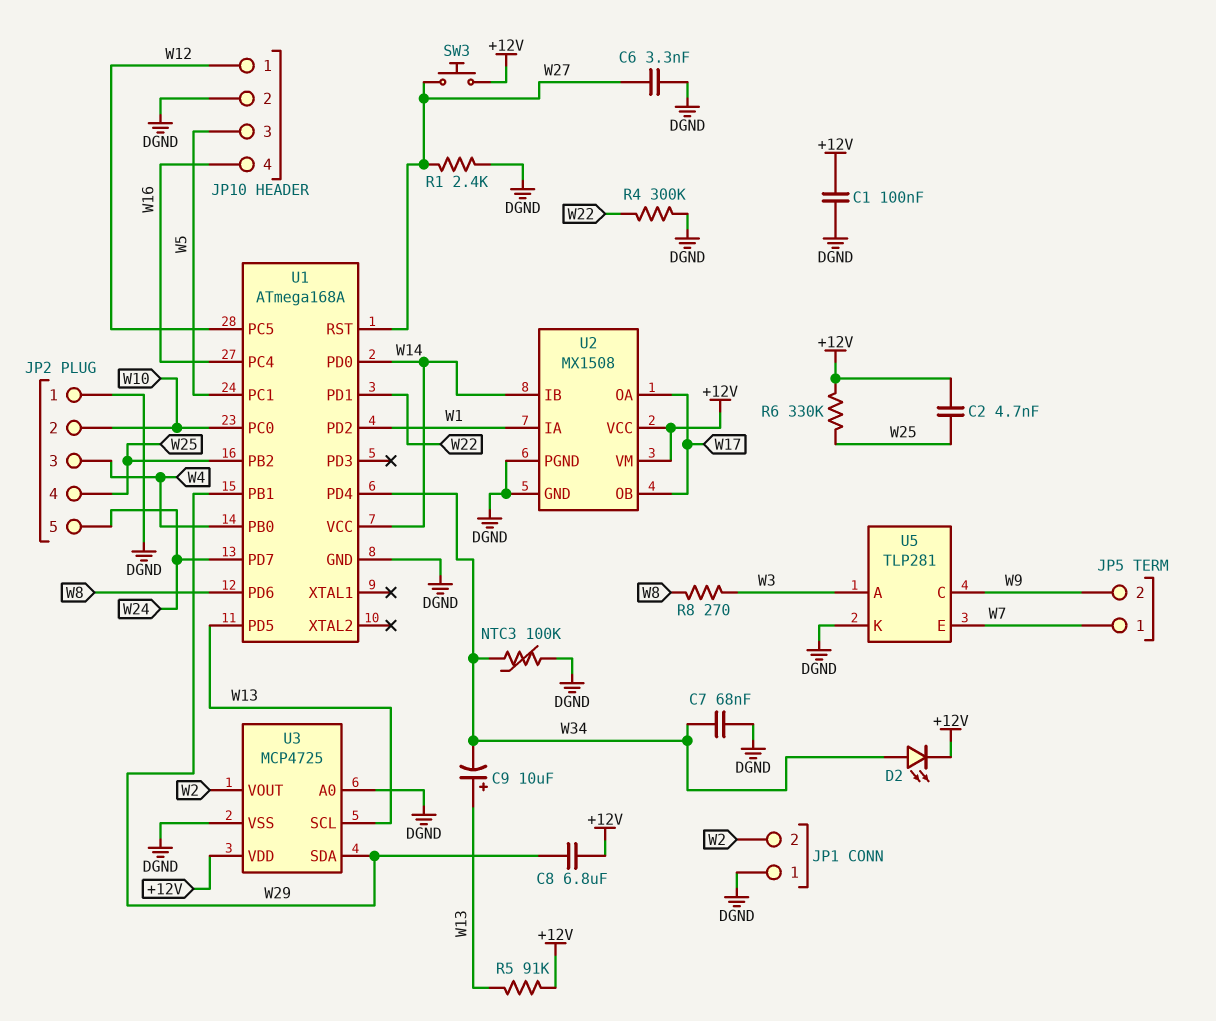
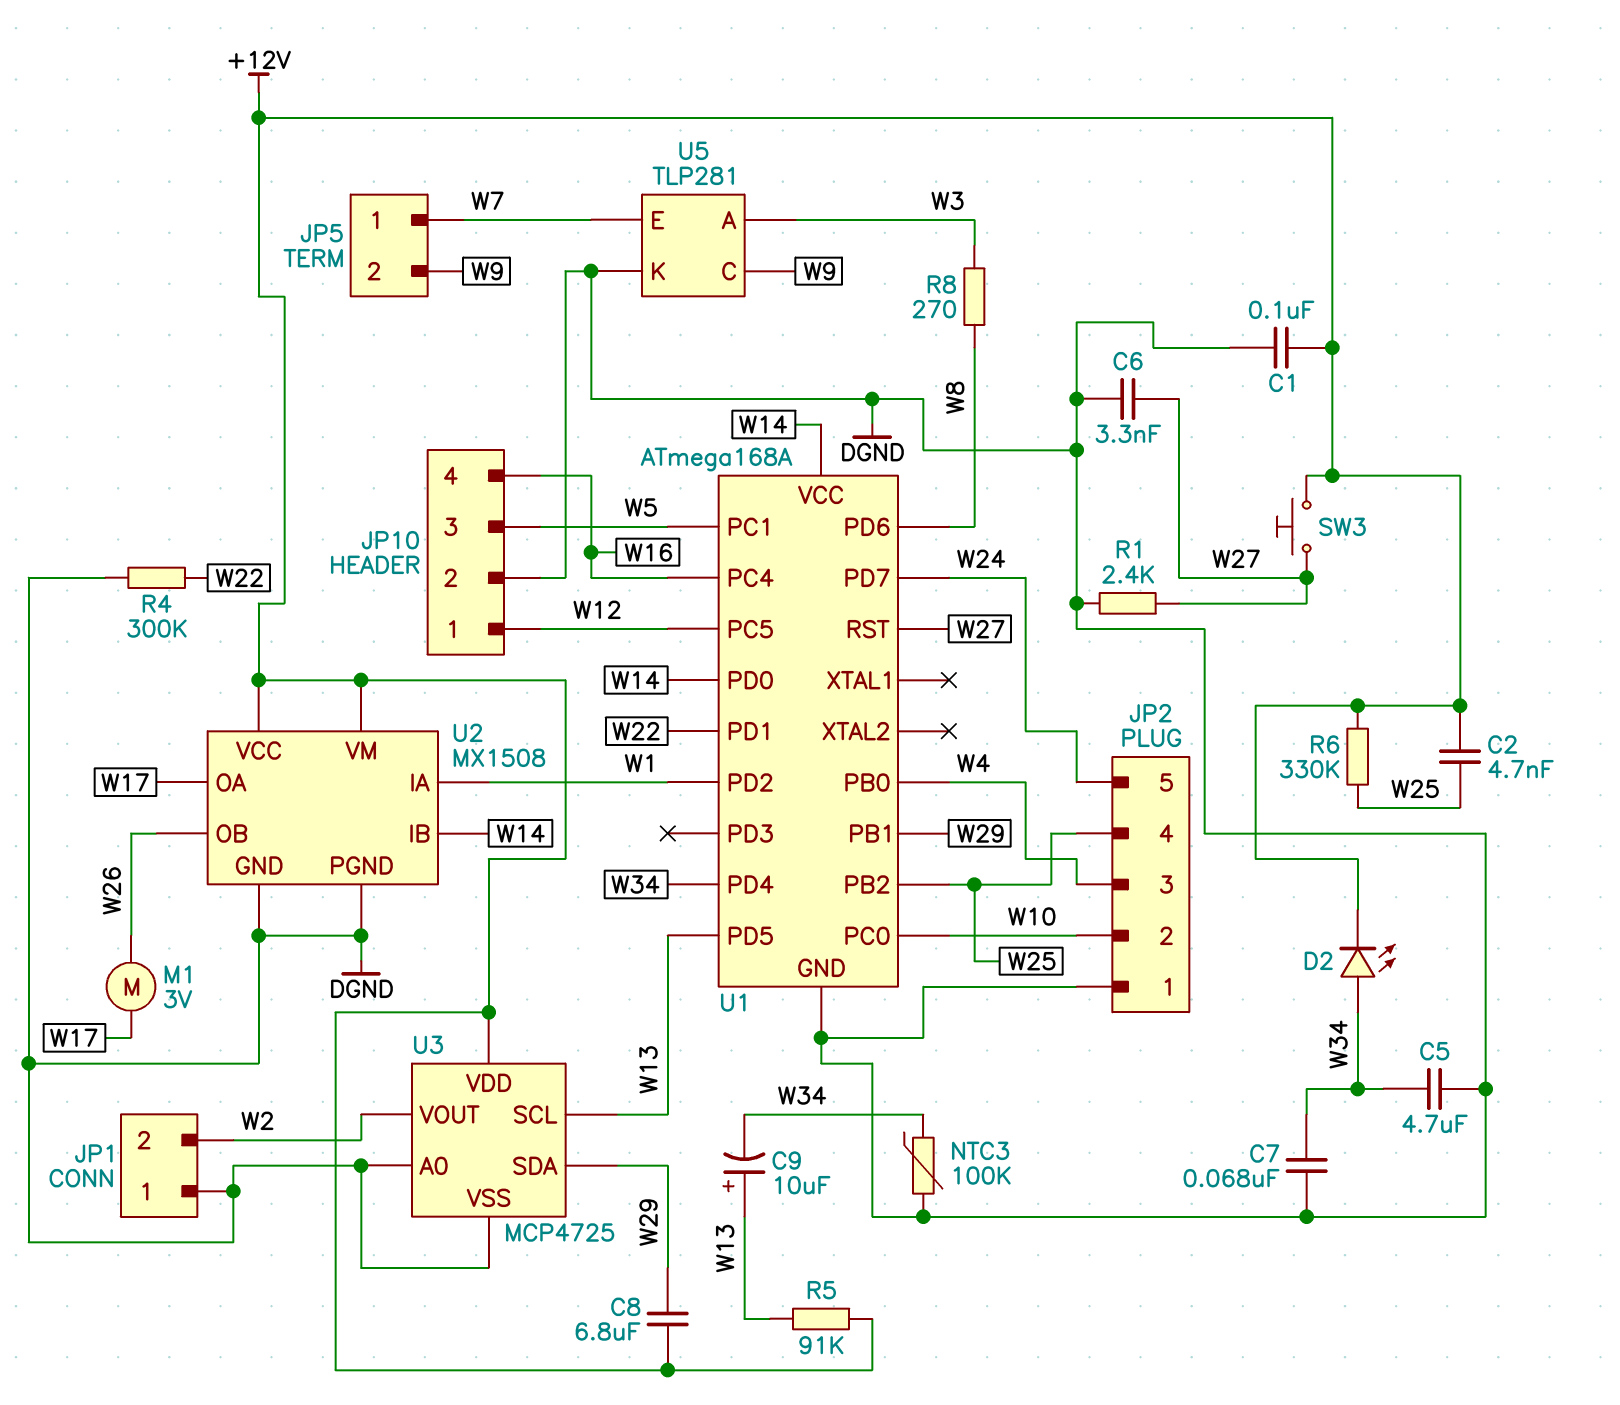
C5: none -> 4.7uF (DGND, W34)
M1: none -> motor 3V (W17, W26)
U2 pin OB: W17 -> W26

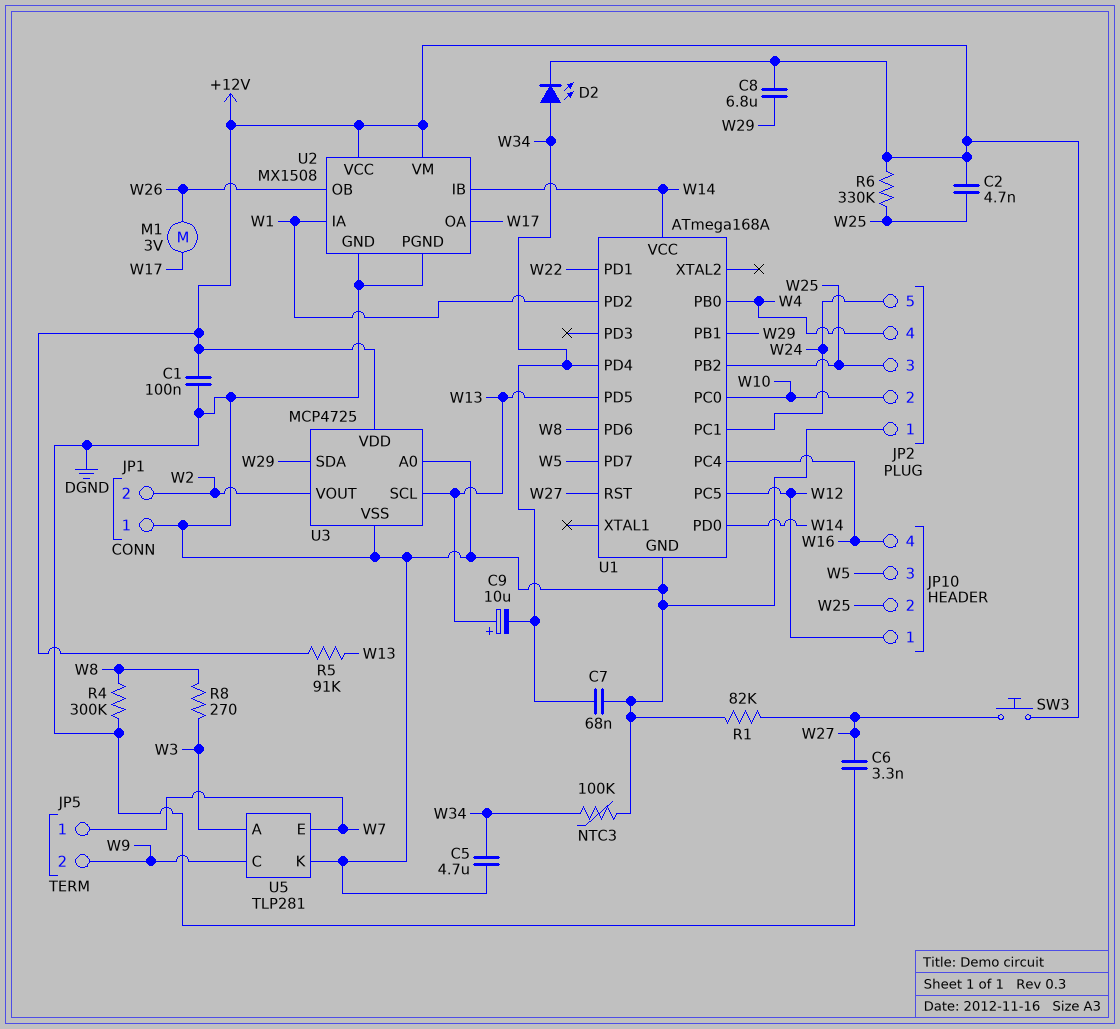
JP2 pin 3: W4 -> W25
JP2 pin 4: W25 -> W4
JP10 pin 2: DGND -> W25
R1: 2.4k (DGND, W27) -> 82k (DGND, W27)
R4: 300k (DGND, W22) -> 300k (DGND, W8)
U1 pin PC1: W5 -> W24
U1 pin PD7: W24 -> W5

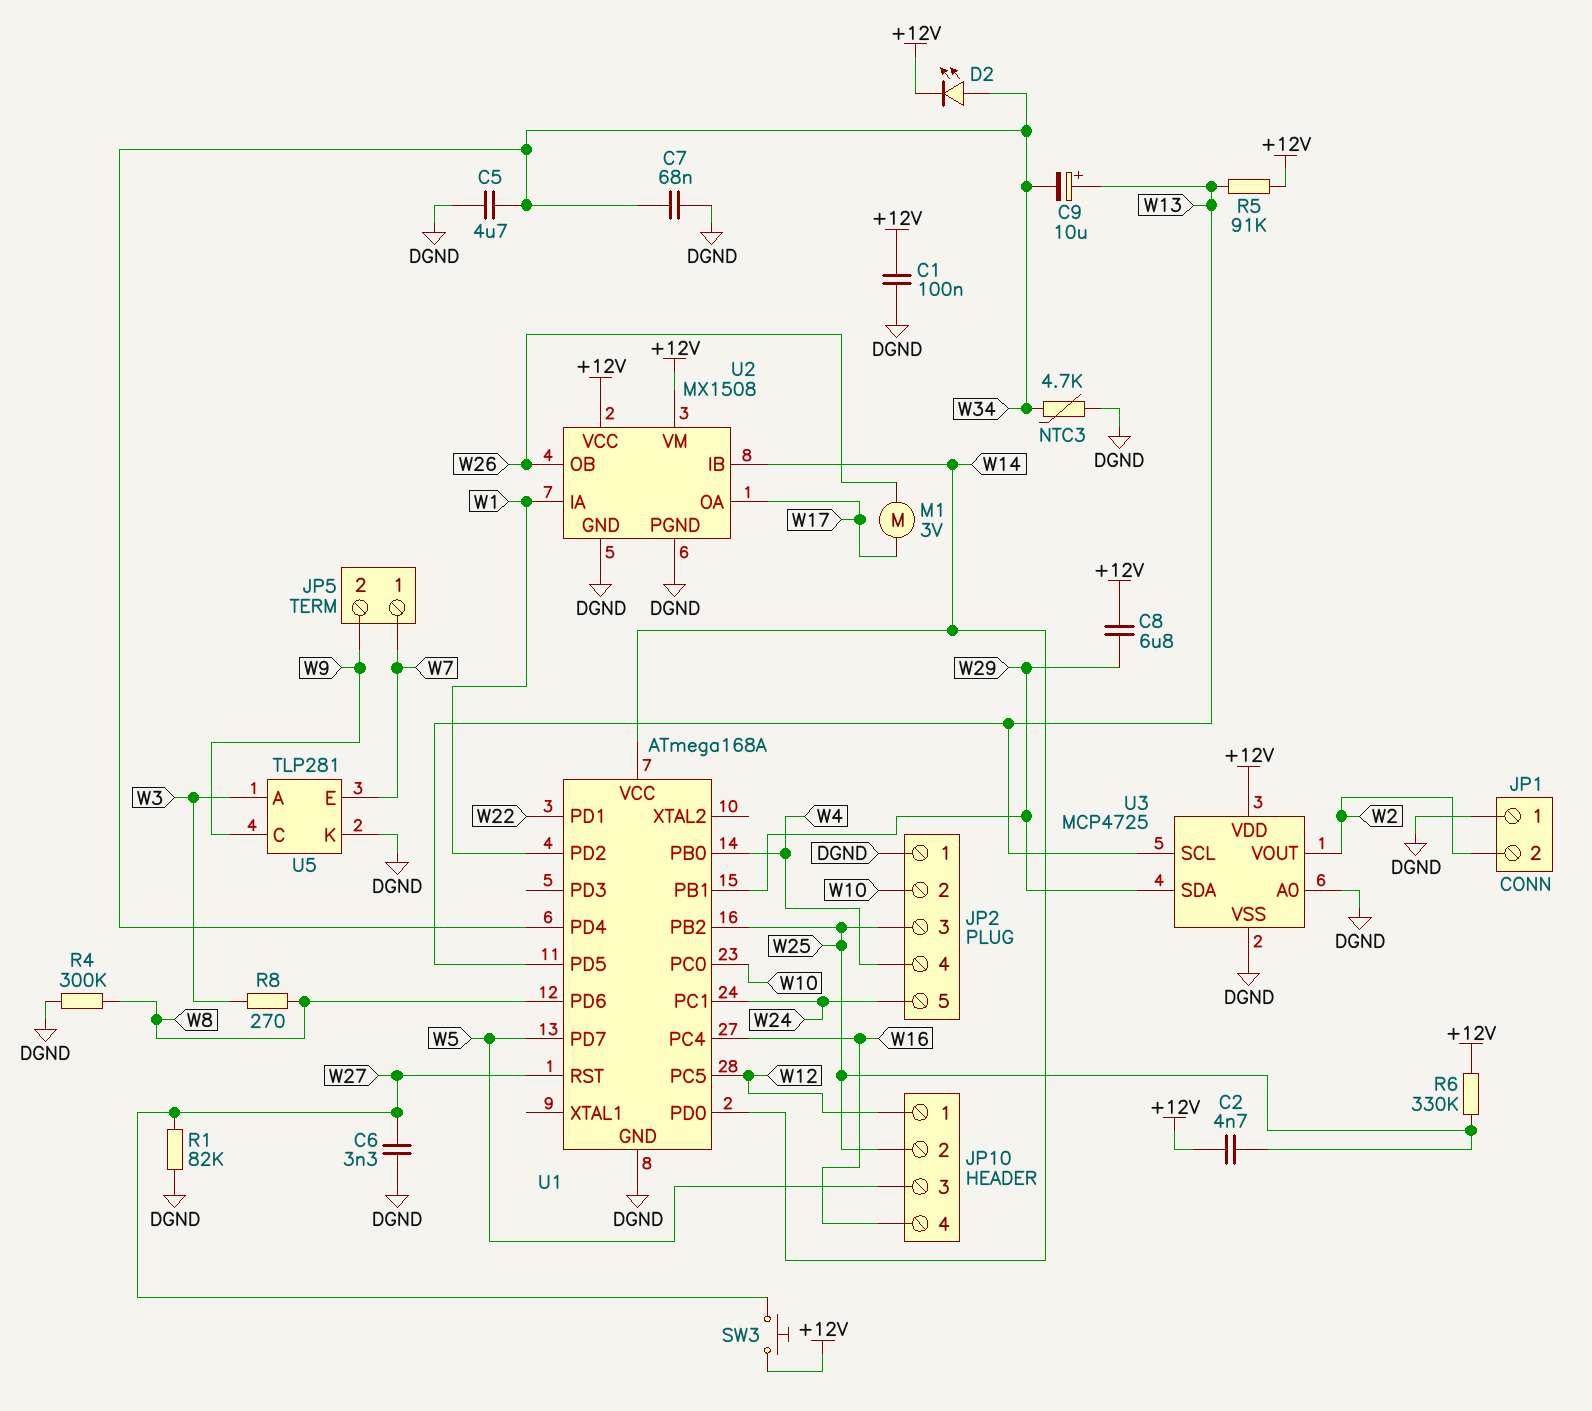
NTC3: 100k (DGND, W34) -> 4.7k (DGND, W34)

